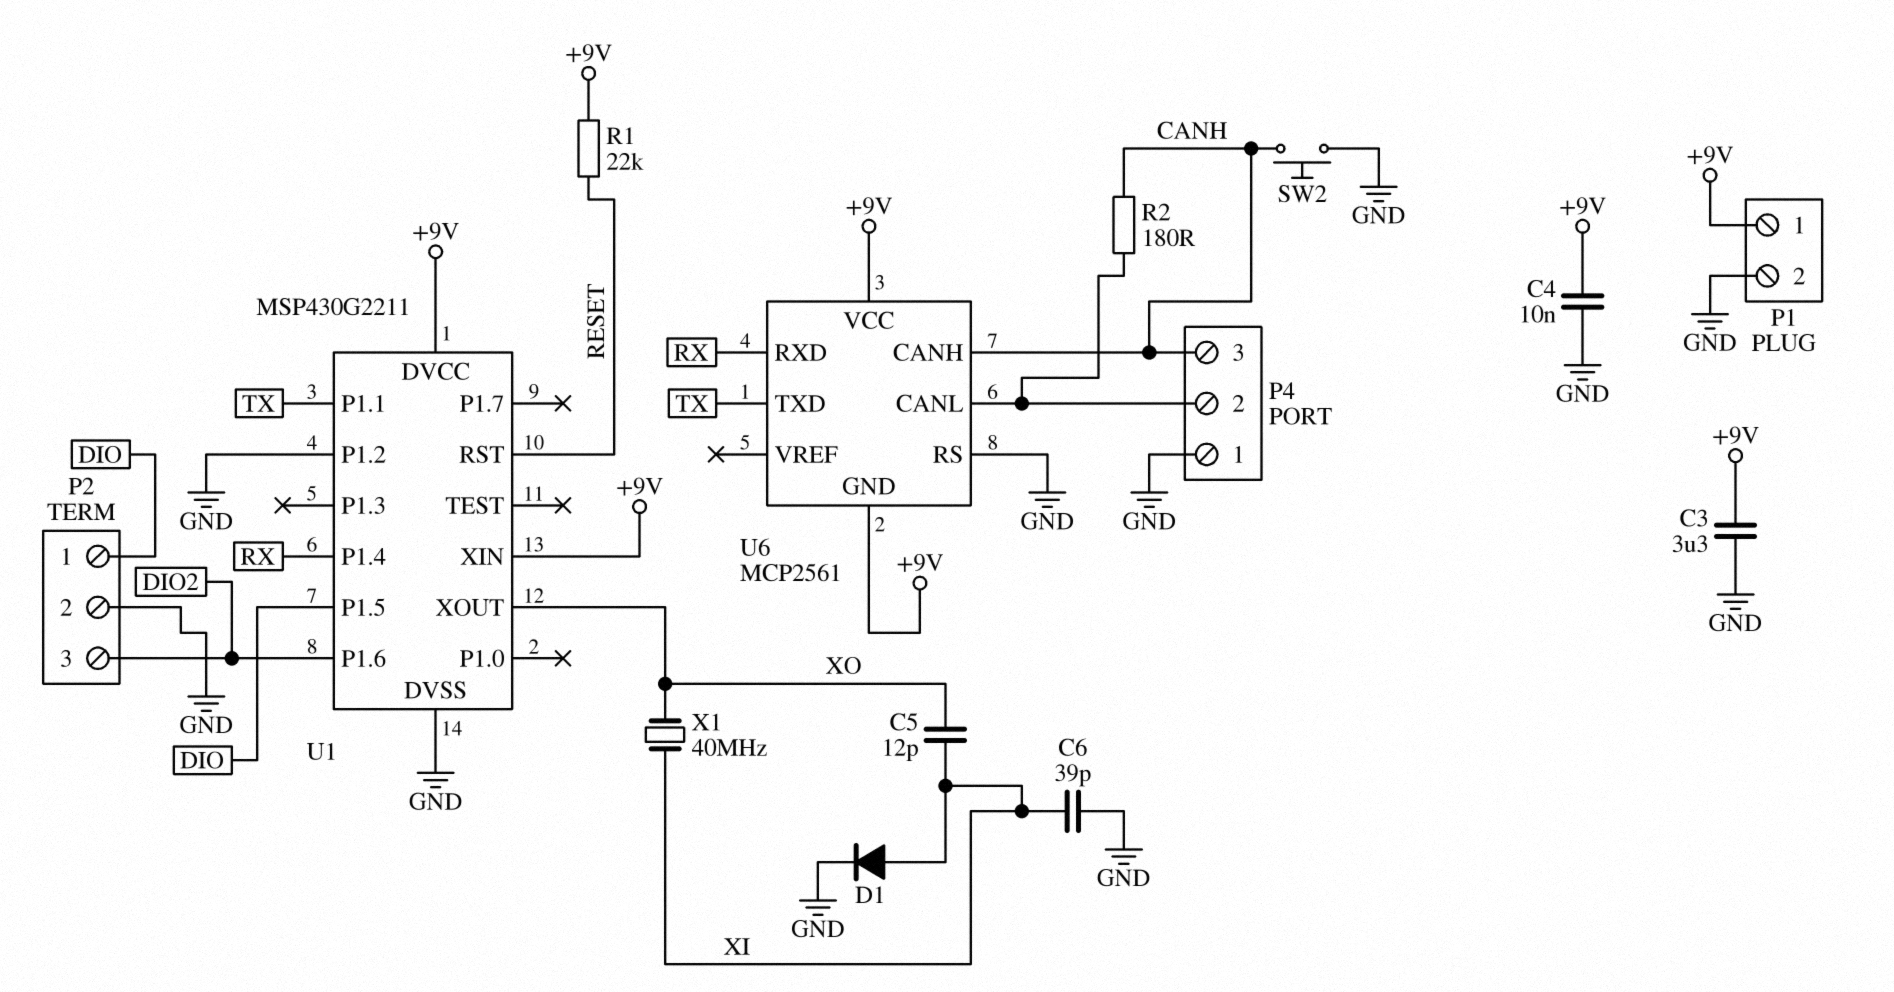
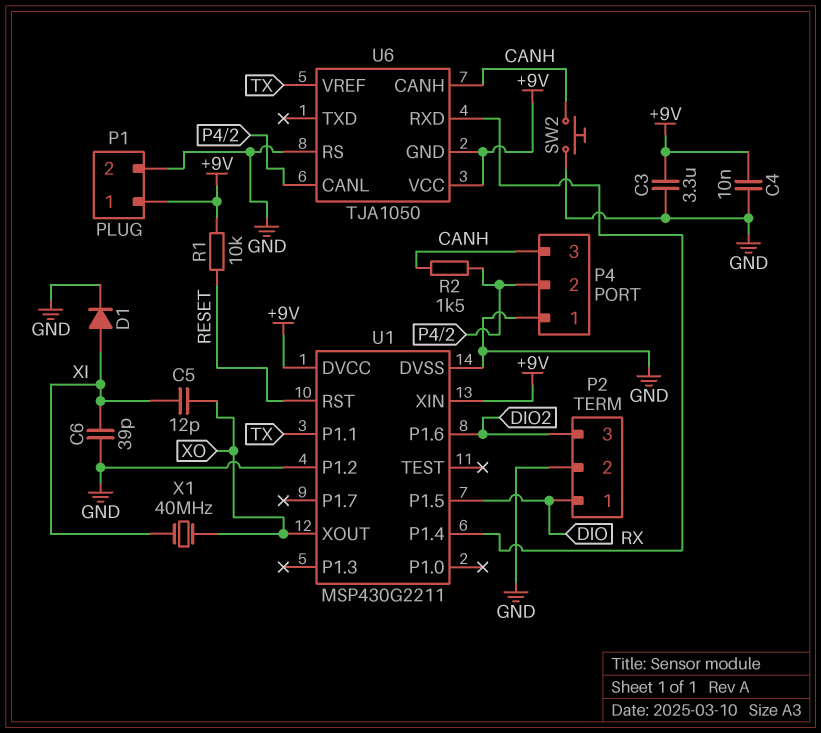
R1: 22k (+9V, RESET) -> 10k (+9V, RESET)
R2: 180 (CANH, P4/2) -> 1.5k (CANH, P4/2)
U6: MCP2561 -> TJA1050
U6 pin TXD: TX -> none
U6 pin VREF: none -> TX

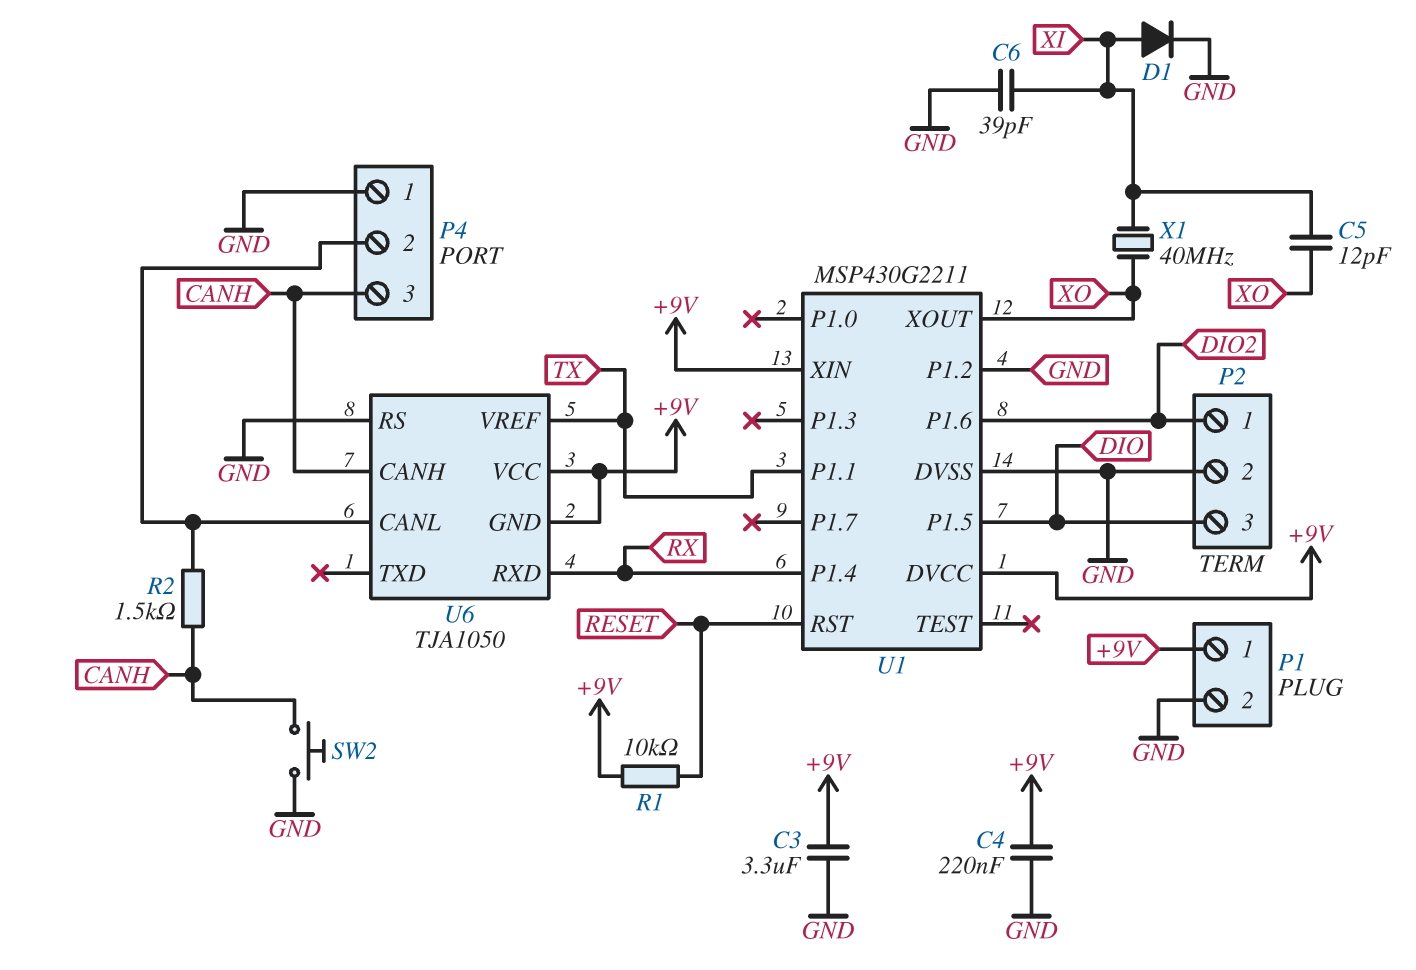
C4: 10nF (+9V, GND) -> 220nF (+9V, GND)
P2 pin 1: DIO -> DIO2
P2 pin 3: DIO2 -> DIO

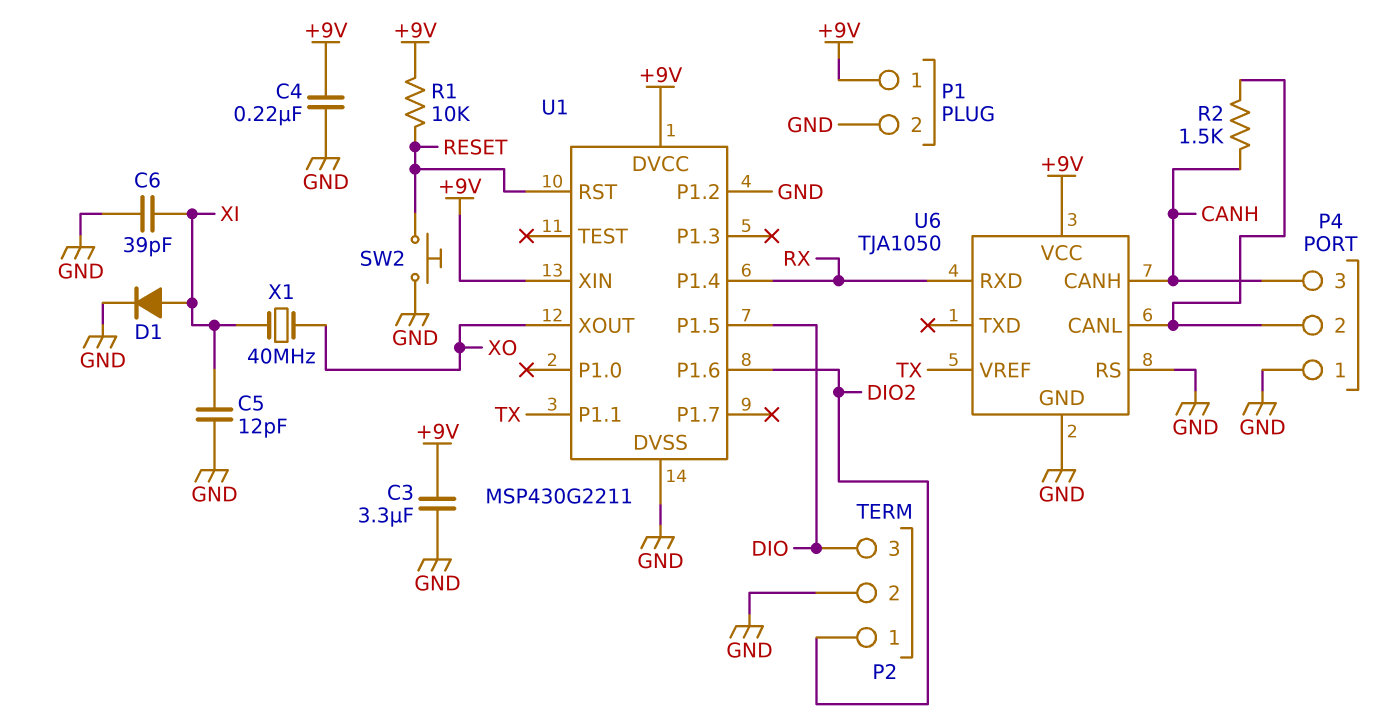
C5: 12pF (XI, XO) -> 12pF (GND, XI)
SW2: button (CANH, GND) -> button (GND, RESET)
U6 pin GND: +9V -> GND

